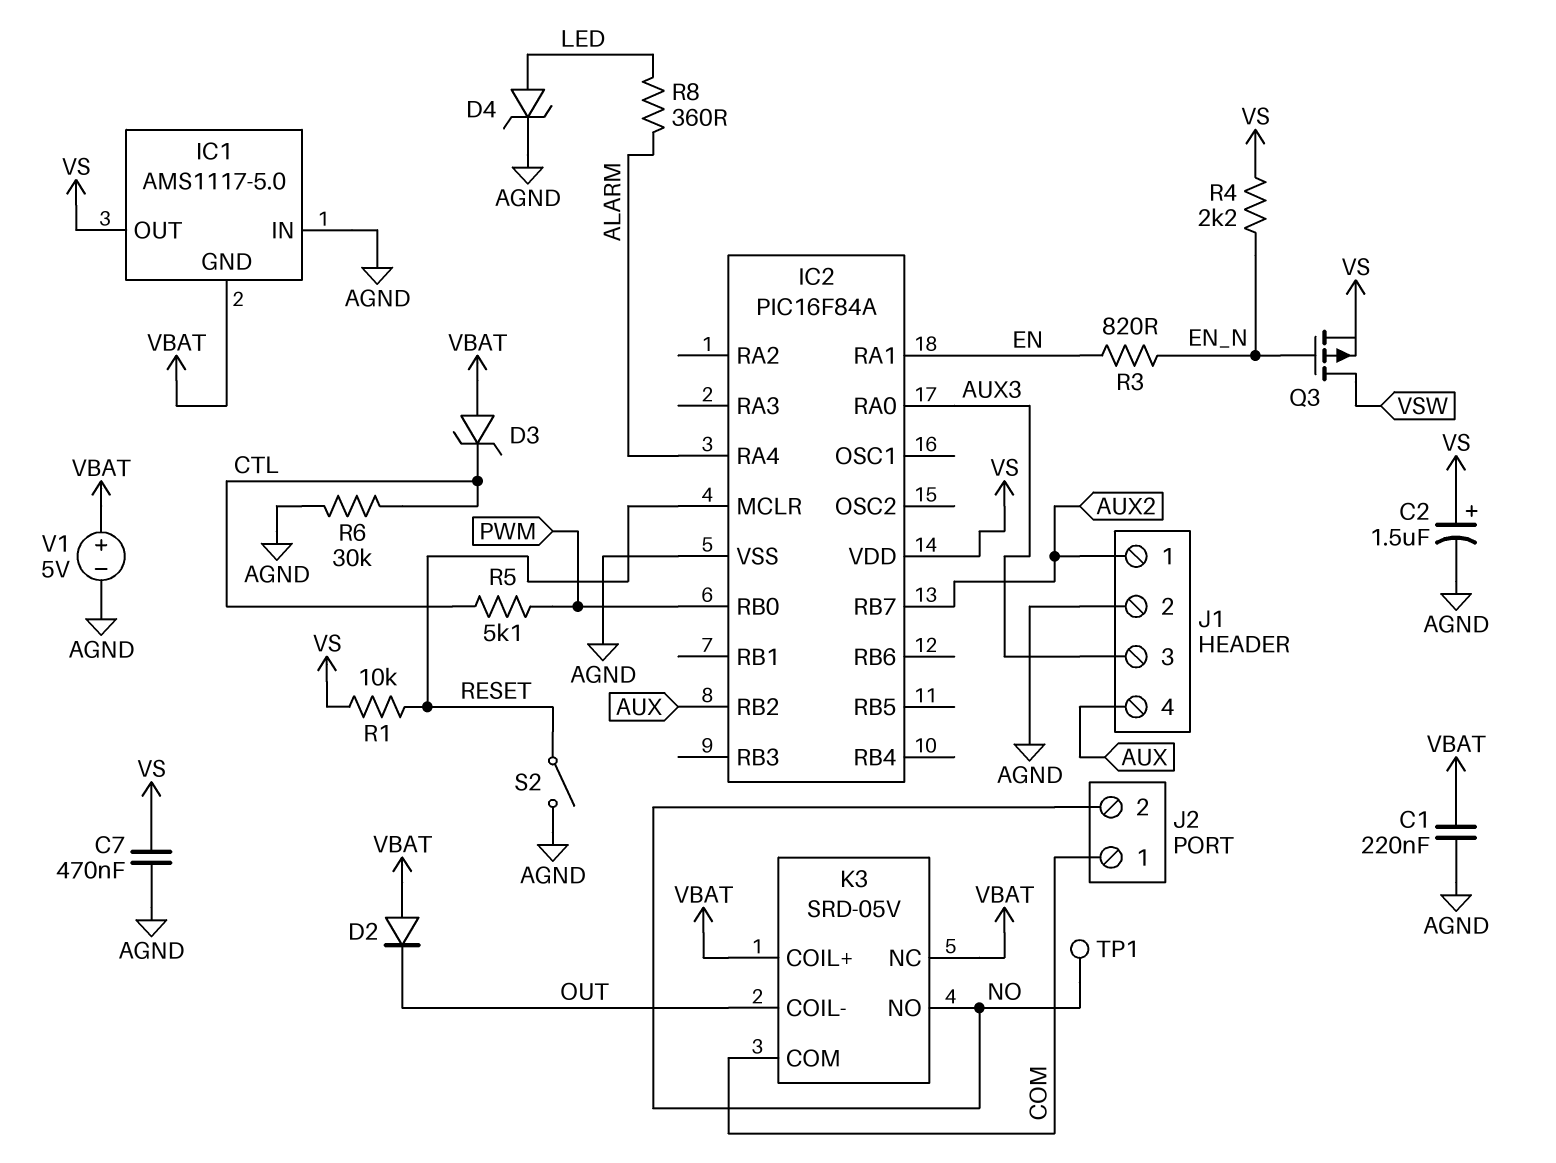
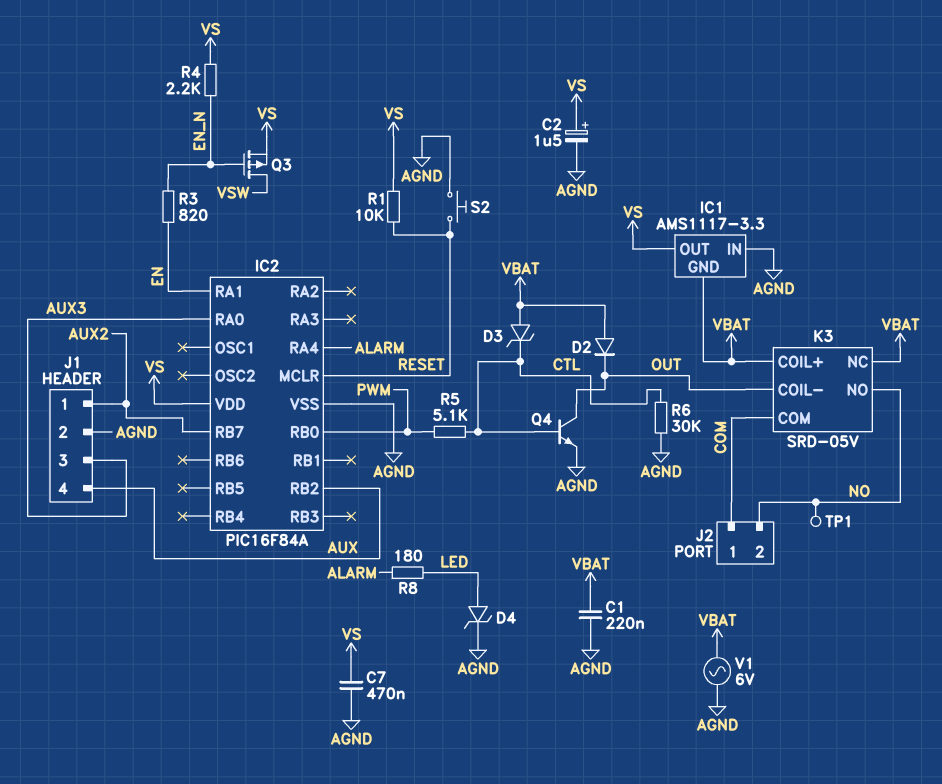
IC1: AMS1117-5.0 -> AMS1117-3.3
Q4: none -> NPN (B CTL, C OUT, E AGND)
R8: 360 (ALARM, LED) -> 180 (ALARM, LED)
S2: switch (AGND, RESET) -> button (AGND, RESET)
V1: 5V (plus VBAT, minus AGND) -> AC 6V (AGND, VBAT)

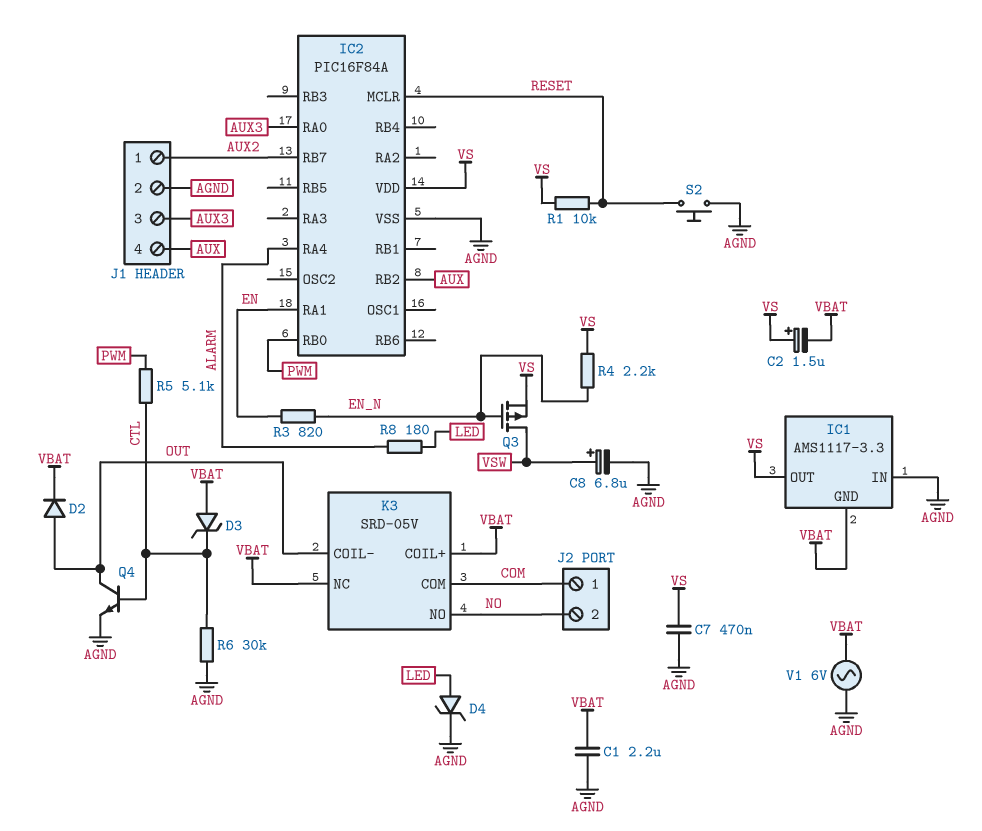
C1: 220nF (AGND, VBAT) -> 2.2uF (AGND, VBAT)
C2: 1.5uF (plus VS, minus AGND) -> 1.5uF (plus VS, minus VBAT)
C8: none -> 6.8uF (plus VSW, minus AGND)
D2: diode (A VBAT, K OUT) -> diode (A OUT, K VBAT)
TP1: test point (NO) -> none

